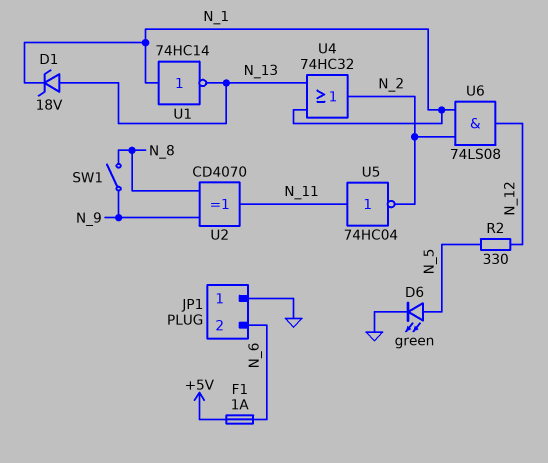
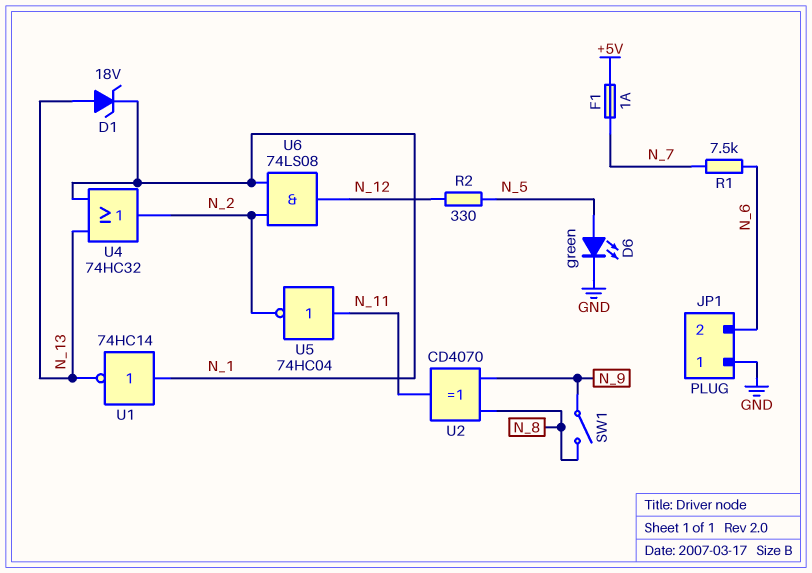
F1: 1A (+5V, N_6) -> 1A (+5V, N_7)
R1: none -> 7.5k (N_6, N_7)

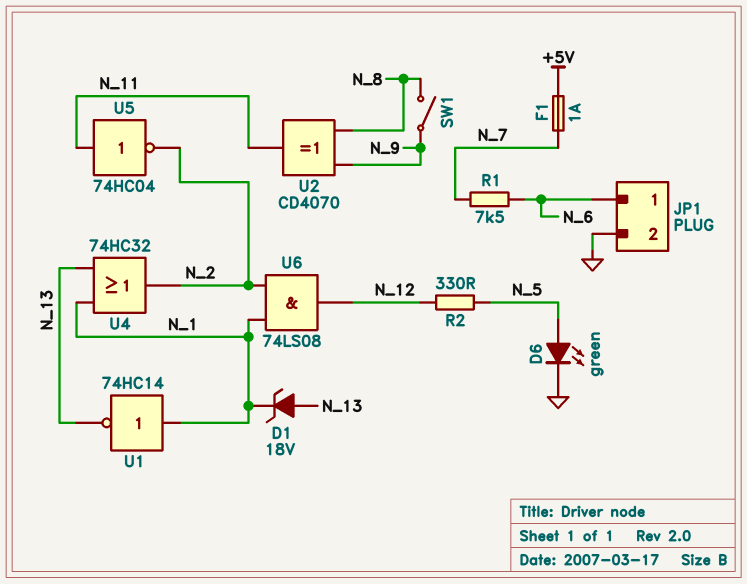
JP1 pin 1: GND -> N_6
JP1 pin 2: N_6 -> GND

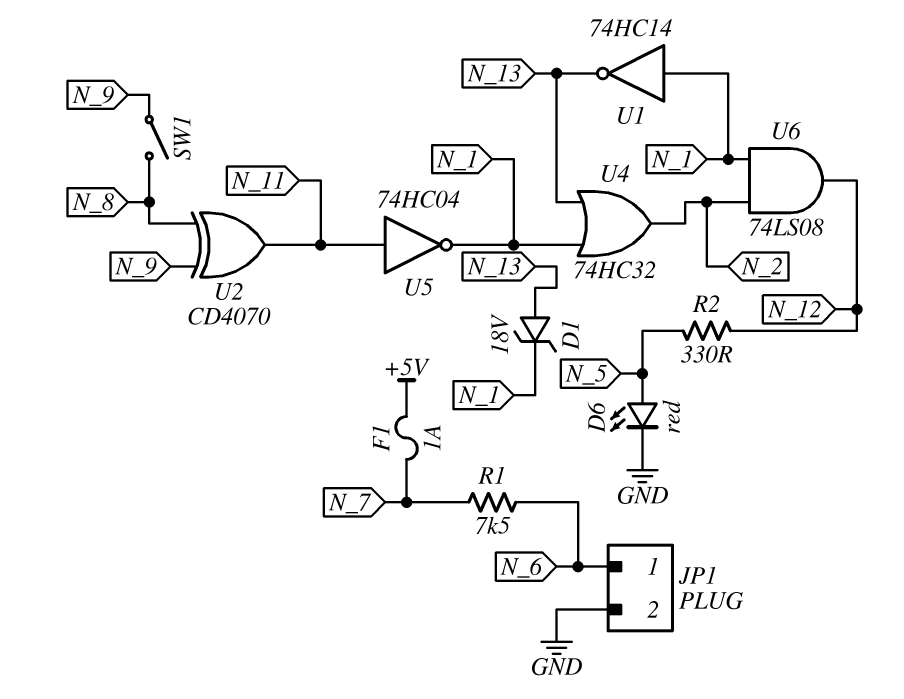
D6: LED green (A N_5, K GND) -> LED red (A N_5, K GND)
U5: NOT 74HC04 (in N_11, out N_2) -> NOT 74HC04 (in N_11, out N_1)

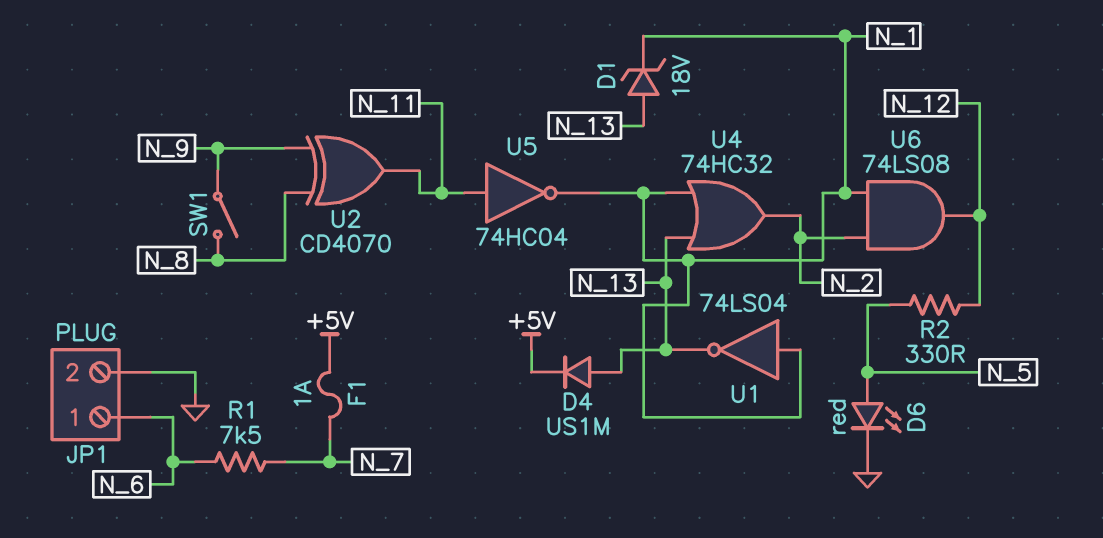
D4: none -> diode US1M (A N_13, K +5V)
U1: NOT 74HC14 (in N_1, out N_13) -> NOT 74LS04 (in N_1, out N_13)

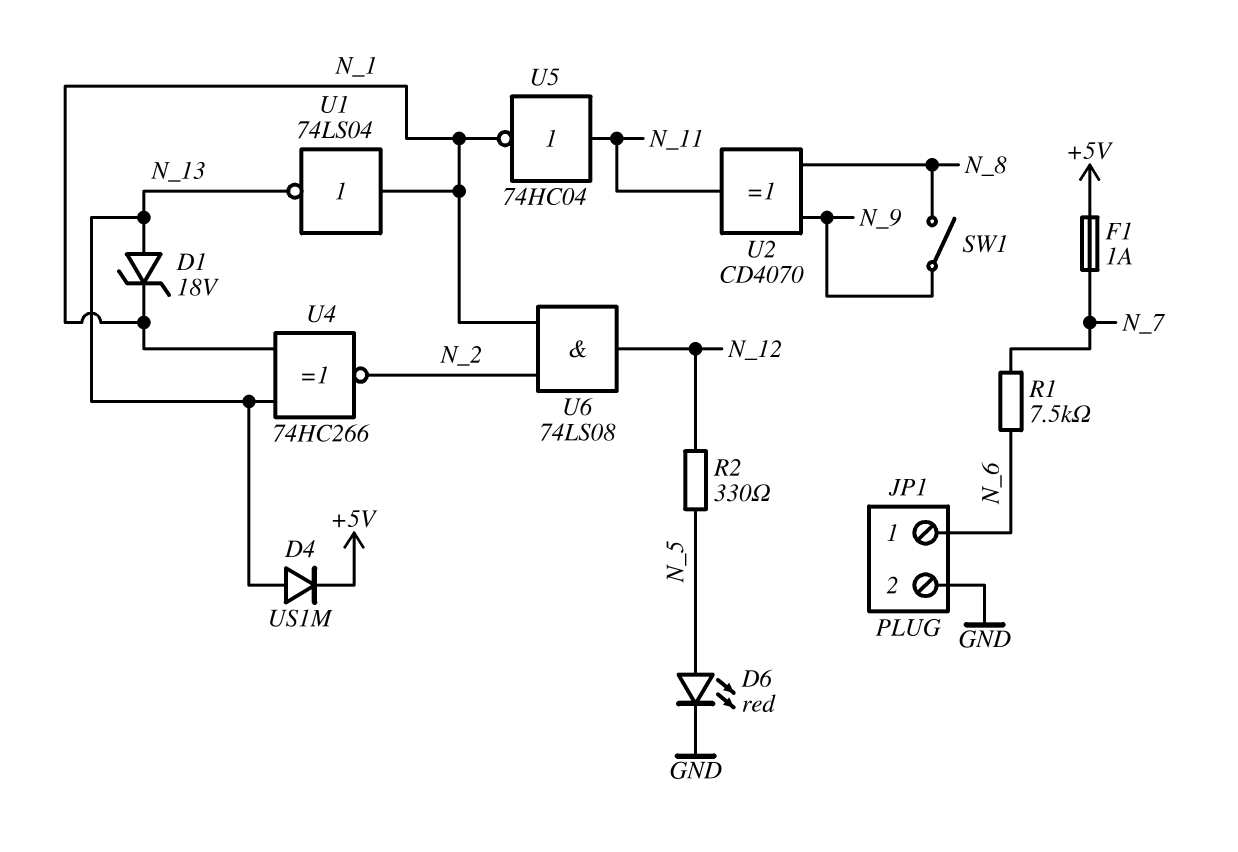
U4: OR 74HC32 (in N_1, in N_13, out N_2) -> XNOR 74HC266 (in N_1, in N_13, out N_2)

